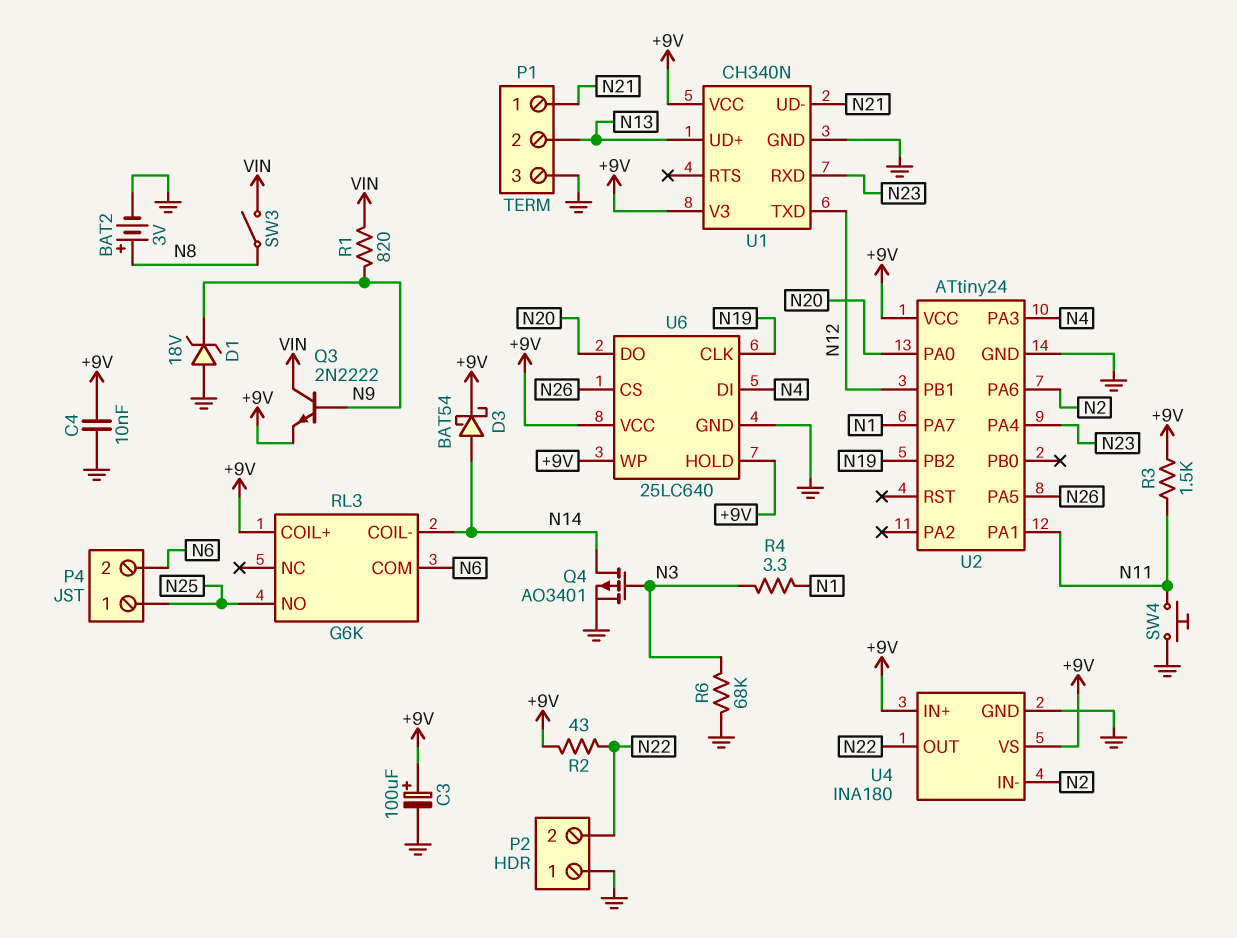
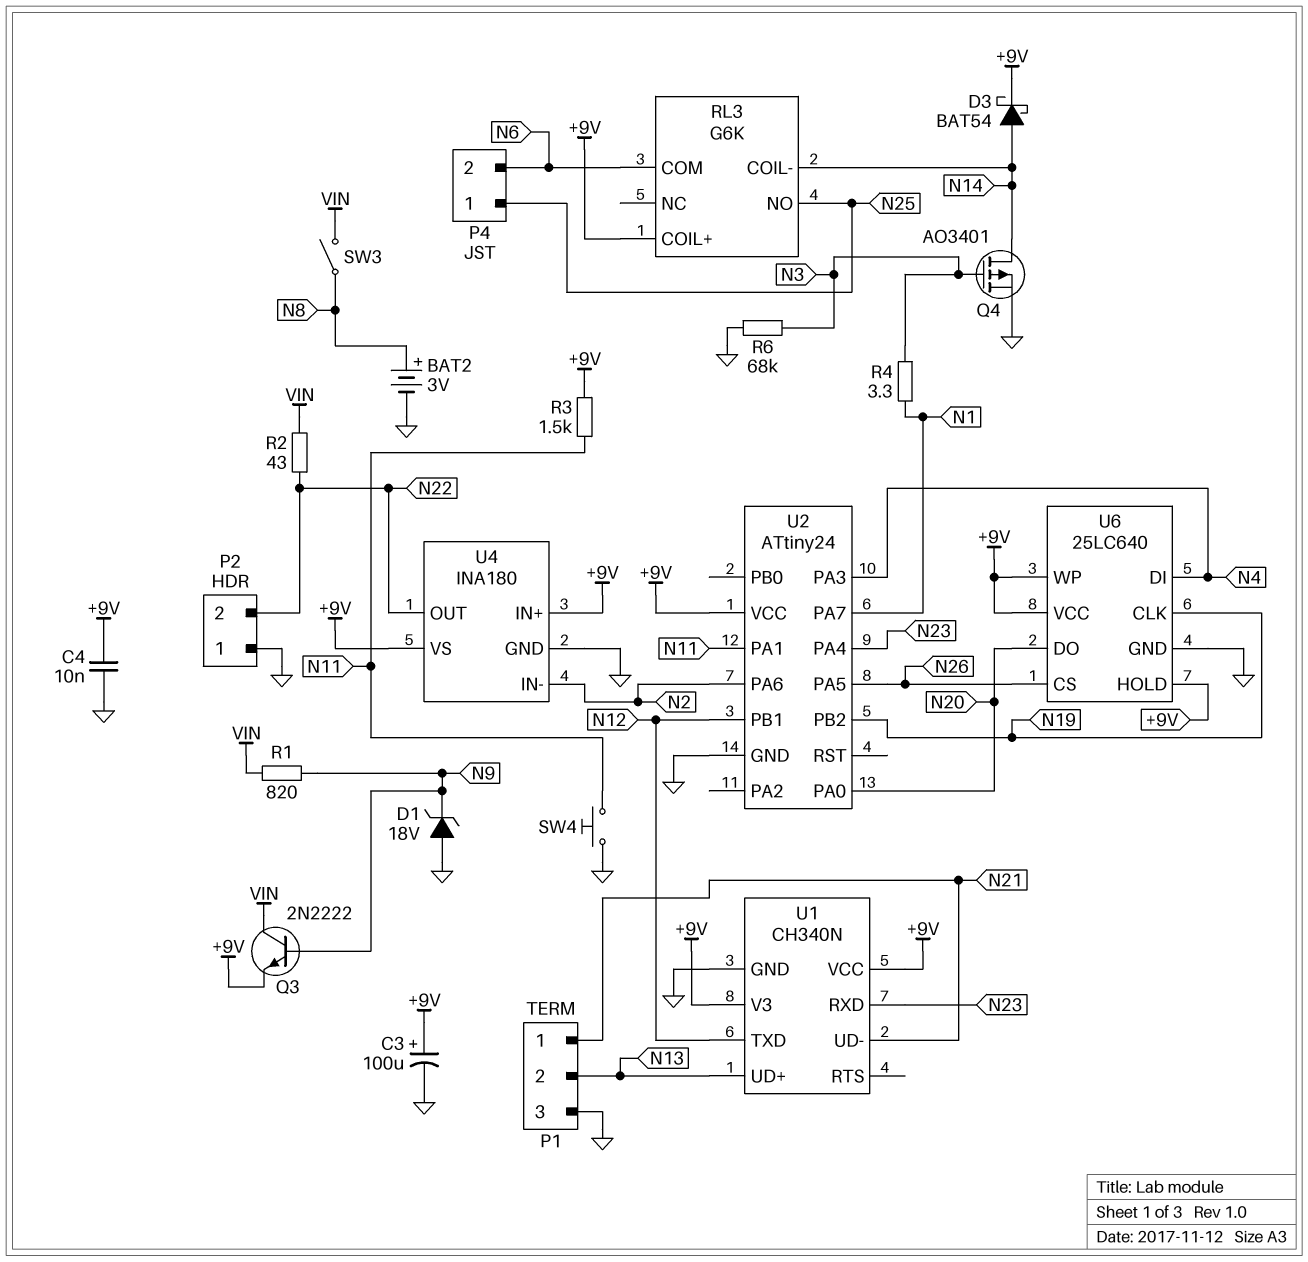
R2: 43 (+9V, N22) -> 43 (N22, VIN)

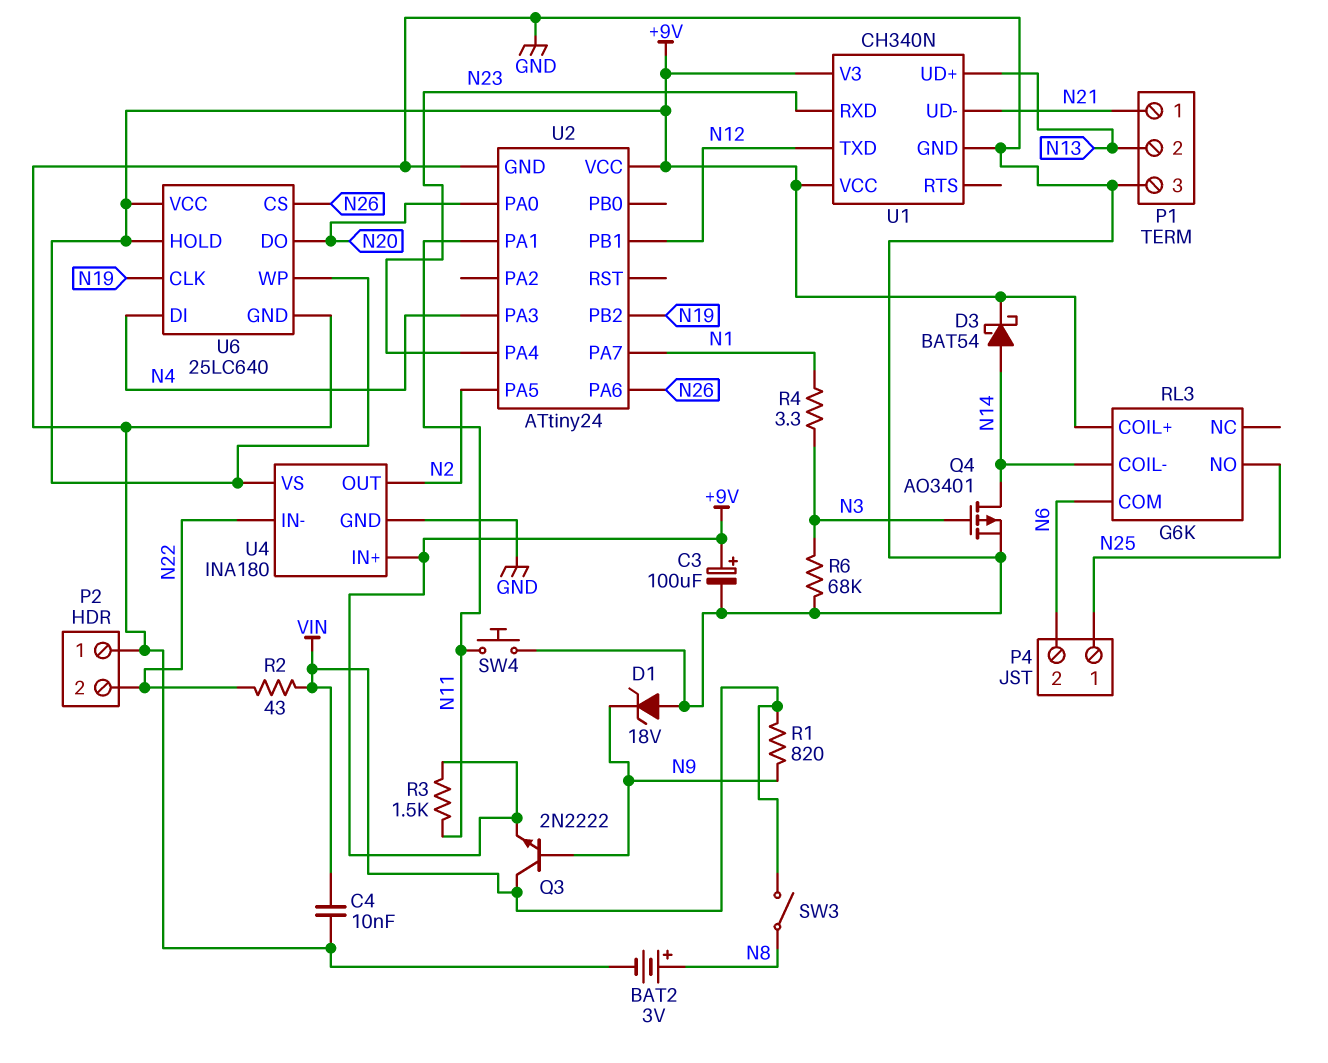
C4: 10nF (+9V, GND) -> 10nF (GND, VIN)
U2 pin PA5: N26 -> N2
U2 pin PA6: N2 -> N26
U4 pin IN-: N2 -> N22
U4 pin OUT: N22 -> N2

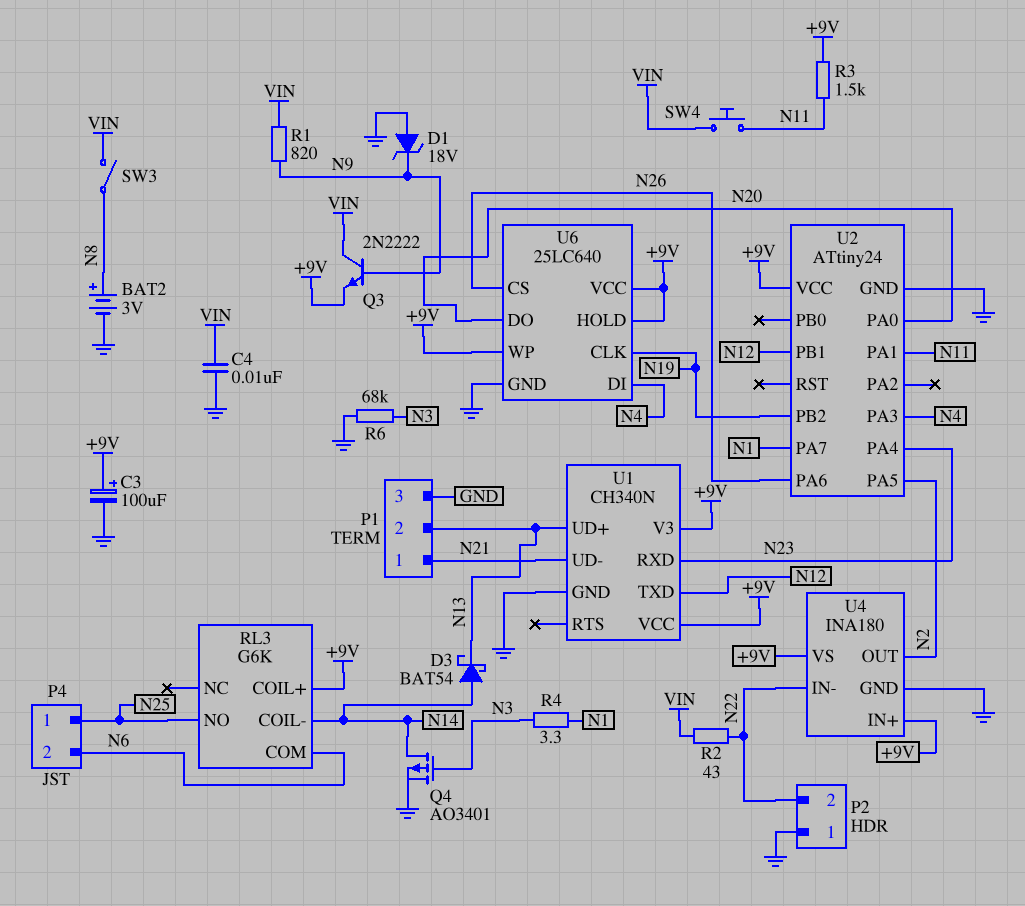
D3: schottky BAT54 (A N14, K +9V) -> schottky BAT54 (A N14, K N13)
SW4: button (GND, N11) -> button (N11, VIN)

